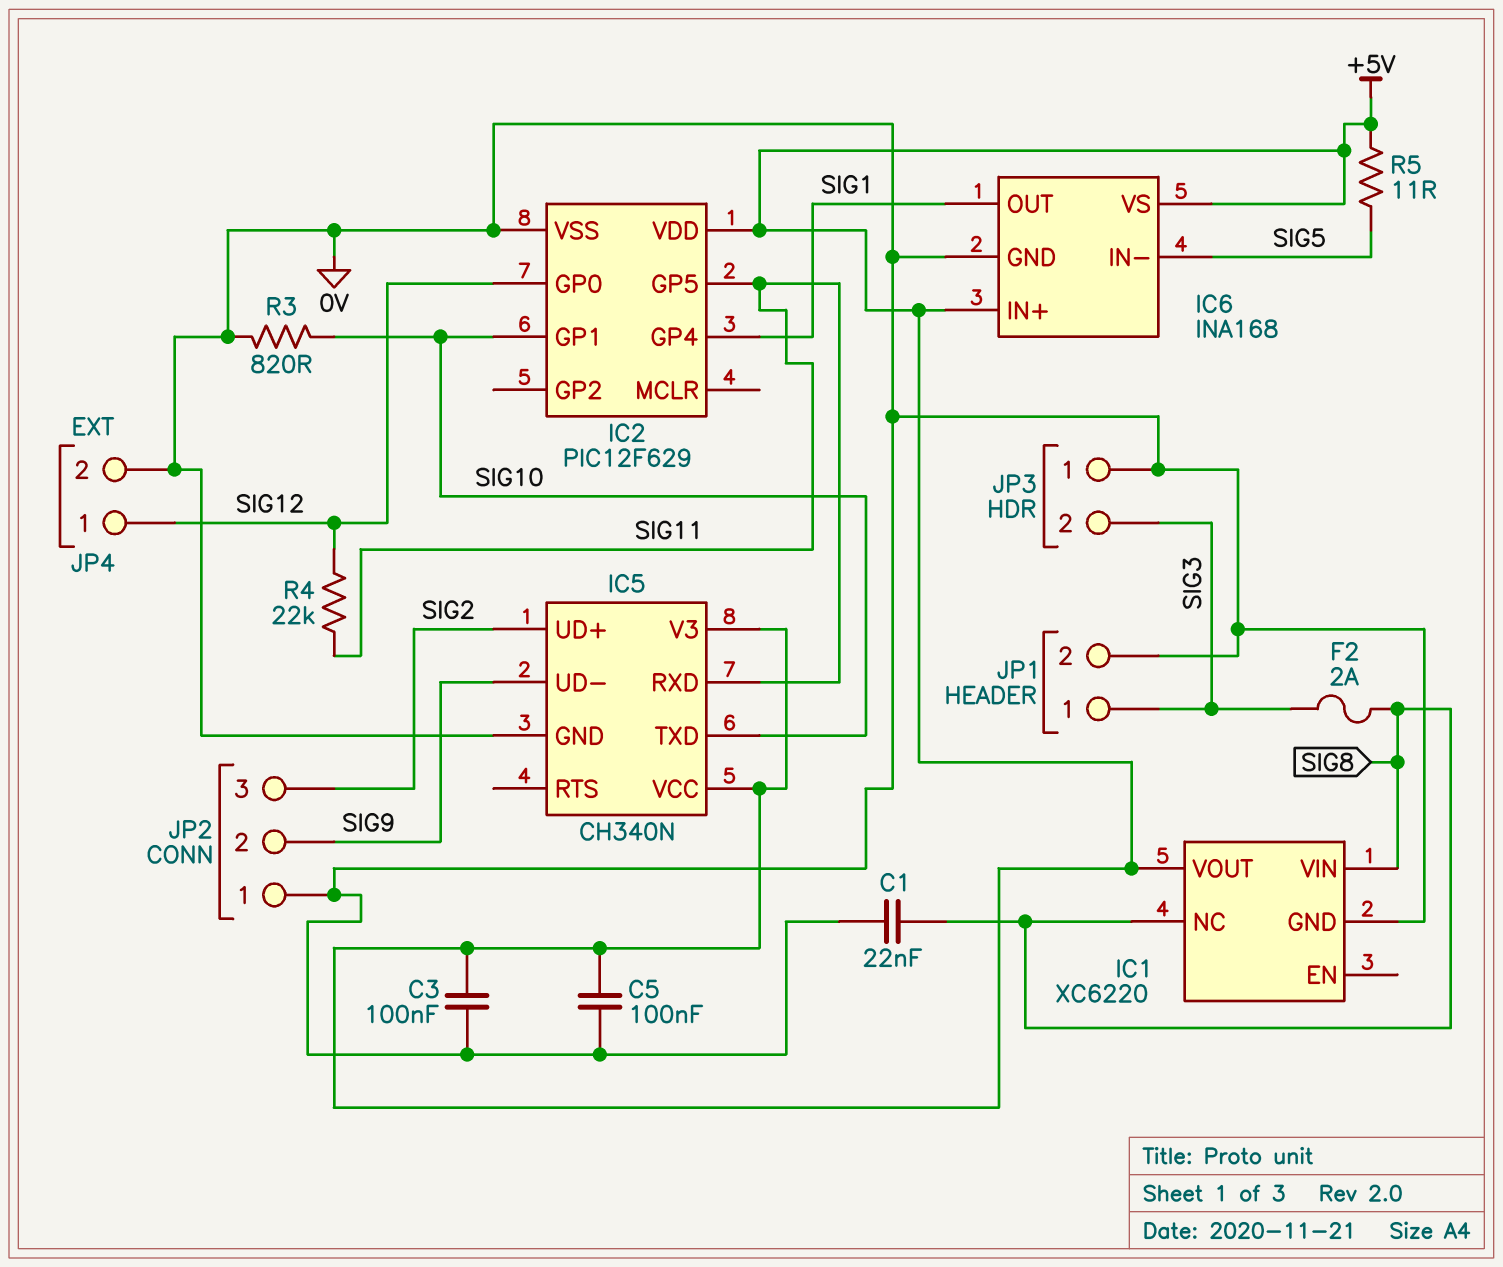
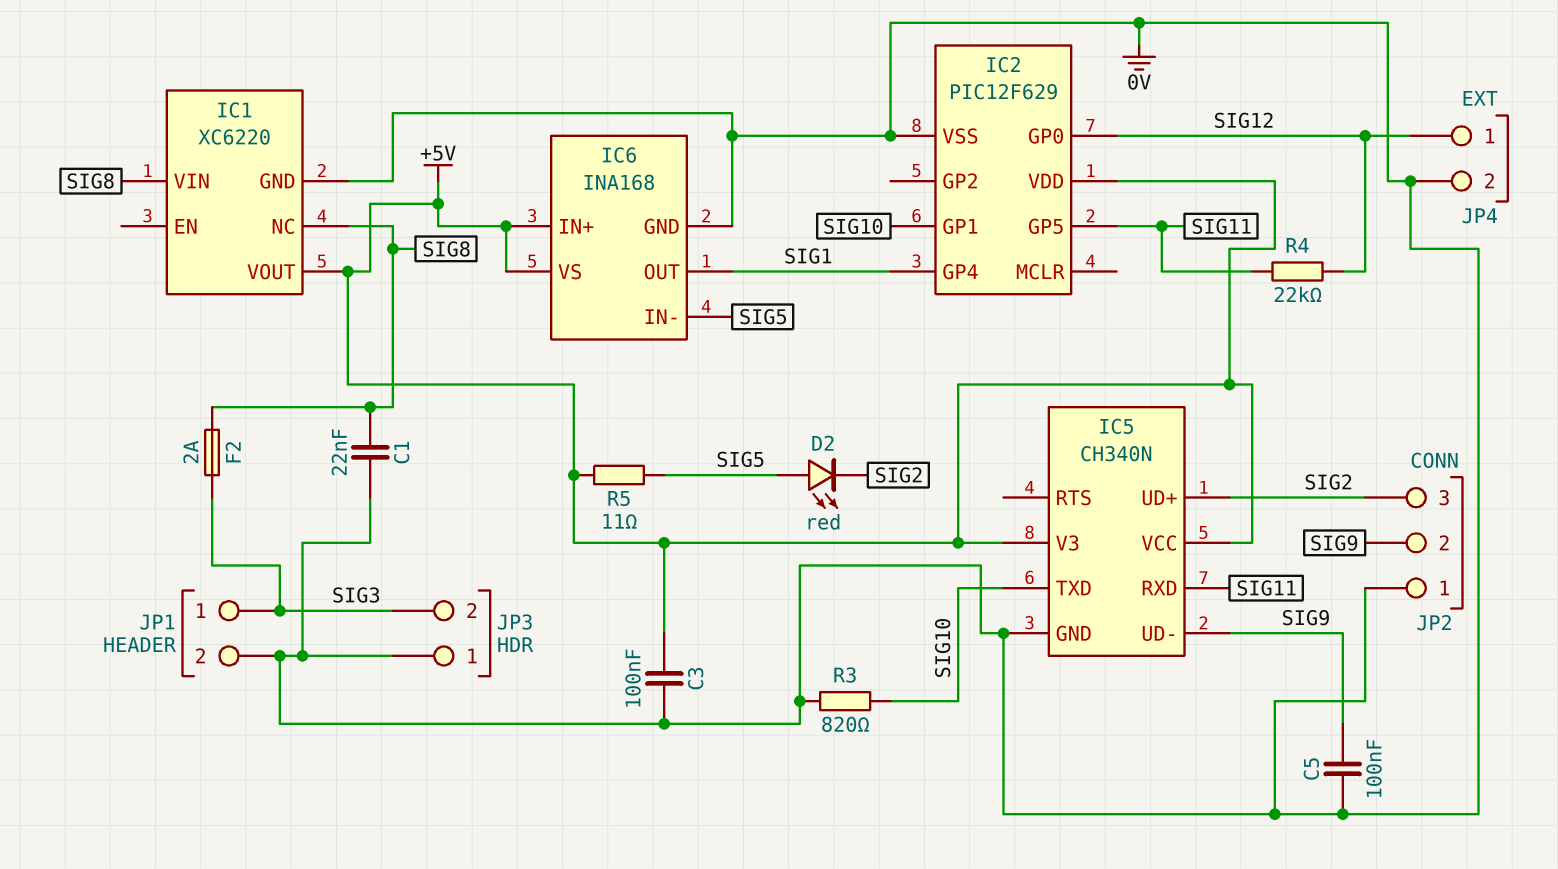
C5: 100nF (+5V, 0V) -> 100nF (0V, SIG9)
D2: none -> LED red (A SIG5, K SIG2)

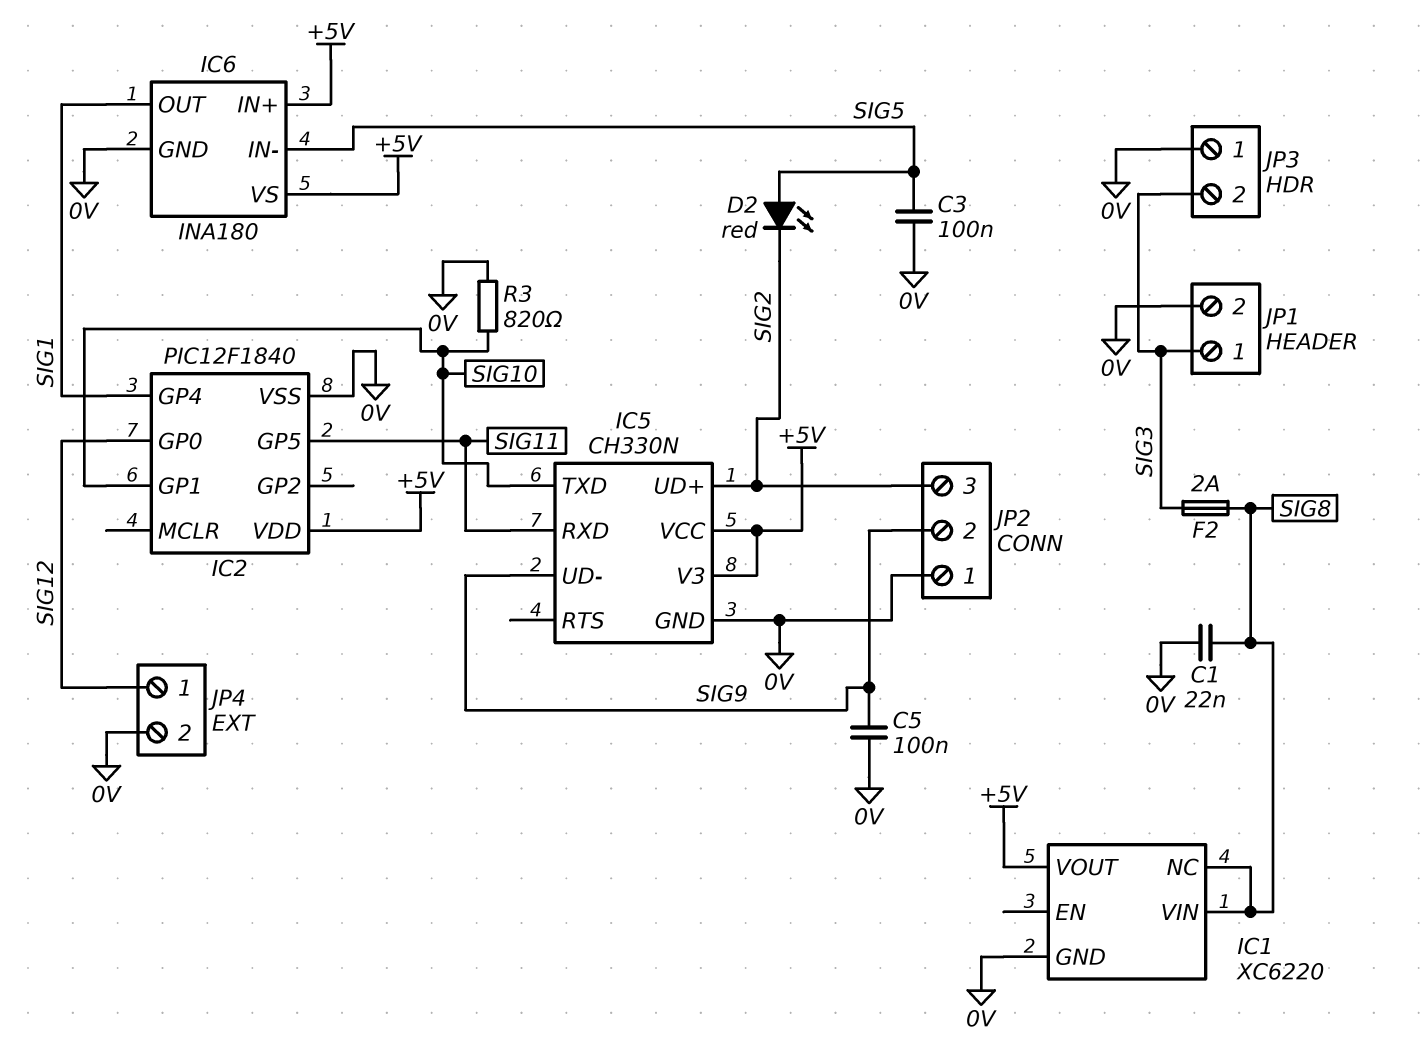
C3: 100nF (+5V, 0V) -> 100nF (0V, SIG5)
IC2: PIC12F629 -> PIC12F1840
IC5: CH340N -> CH330N
IC6: INA168 -> INA180
R4: 22k (SIG11, SIG12) -> none
R5: 11 (+5V, SIG5) -> none

